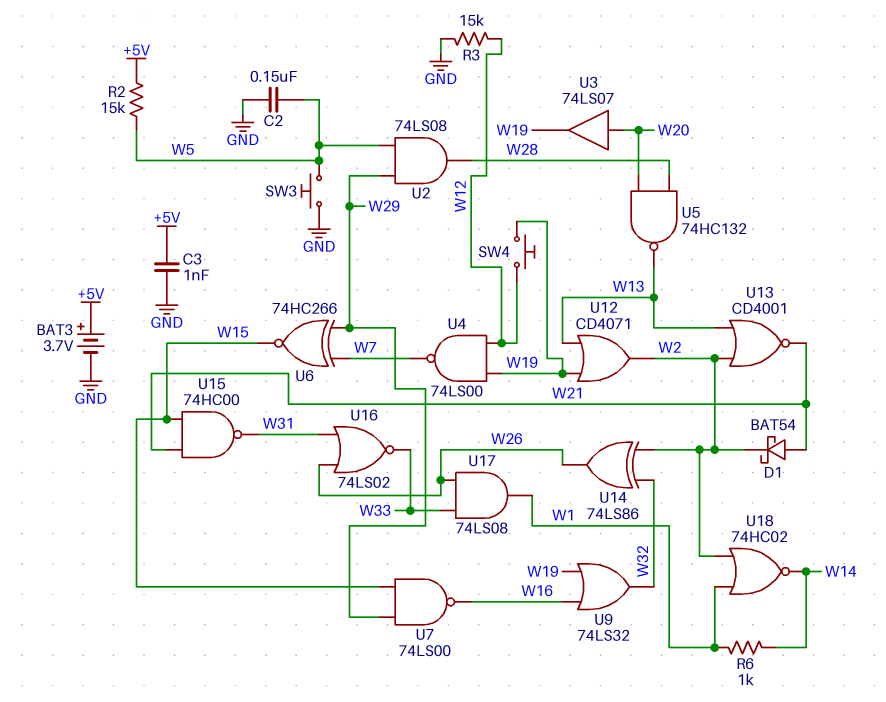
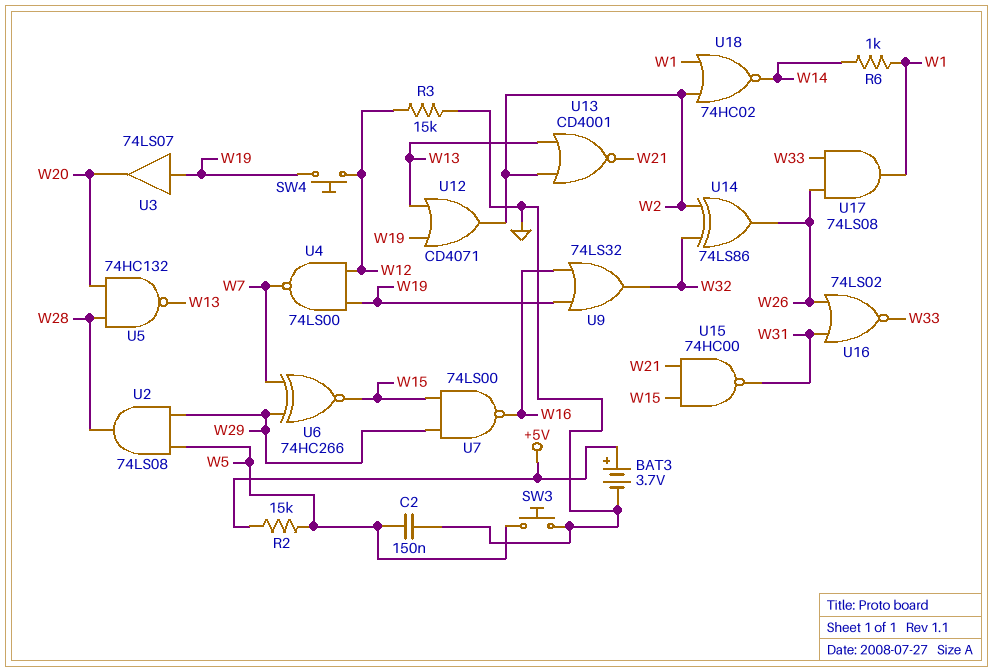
C3: 1nF (+5V, GND) -> none
D1: schottky BAT54 (A W21, K W2) -> none
U3: buffer 74LS07 (in W20, out W19) -> buffer 74LS07 (in W19, out W20)

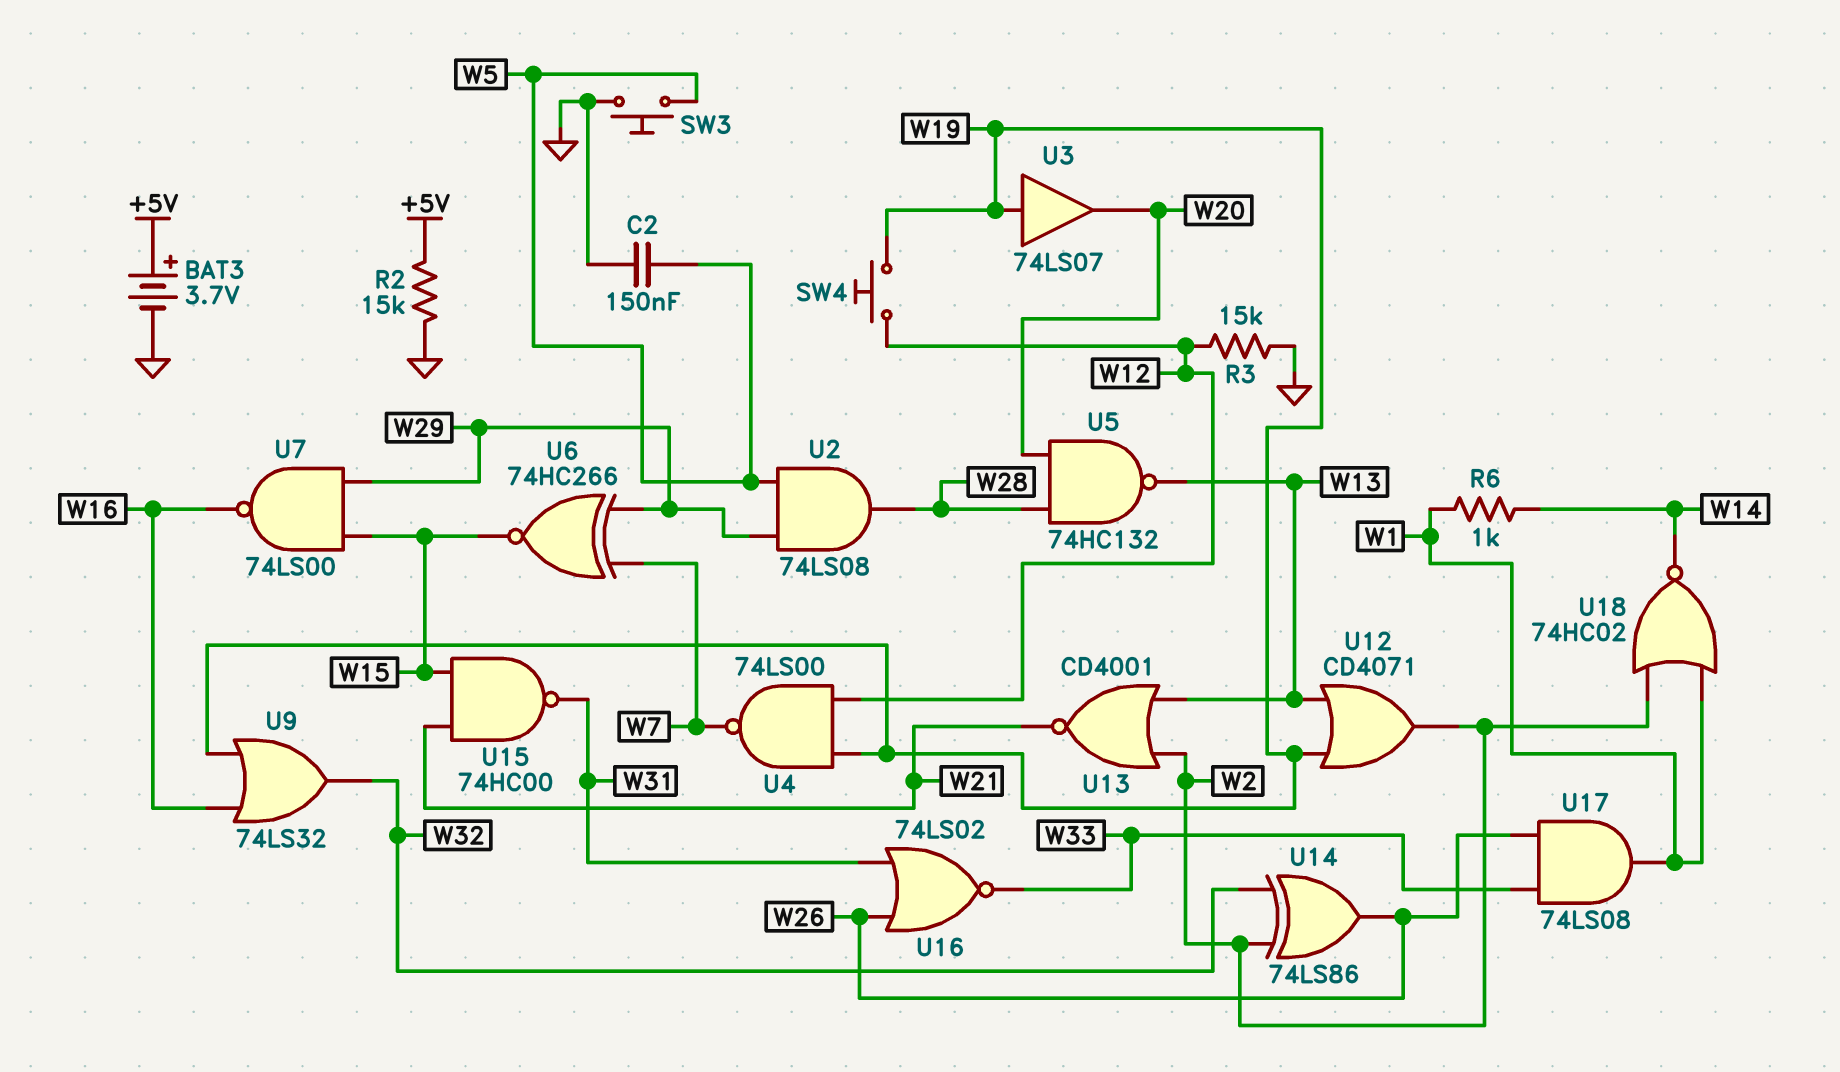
R2: 15k (+5V, W5) -> 15k (+5V, GND)

